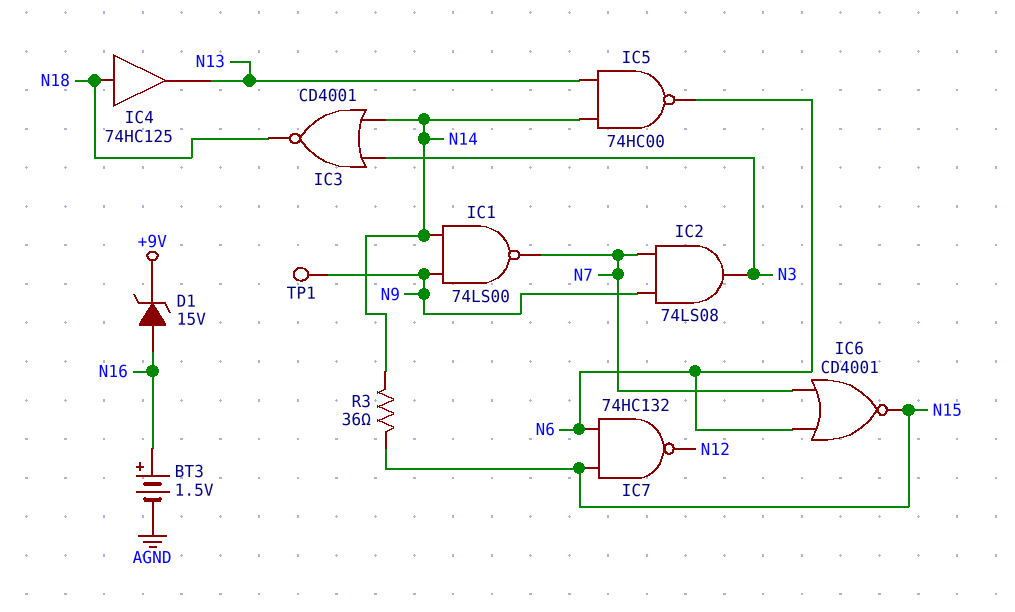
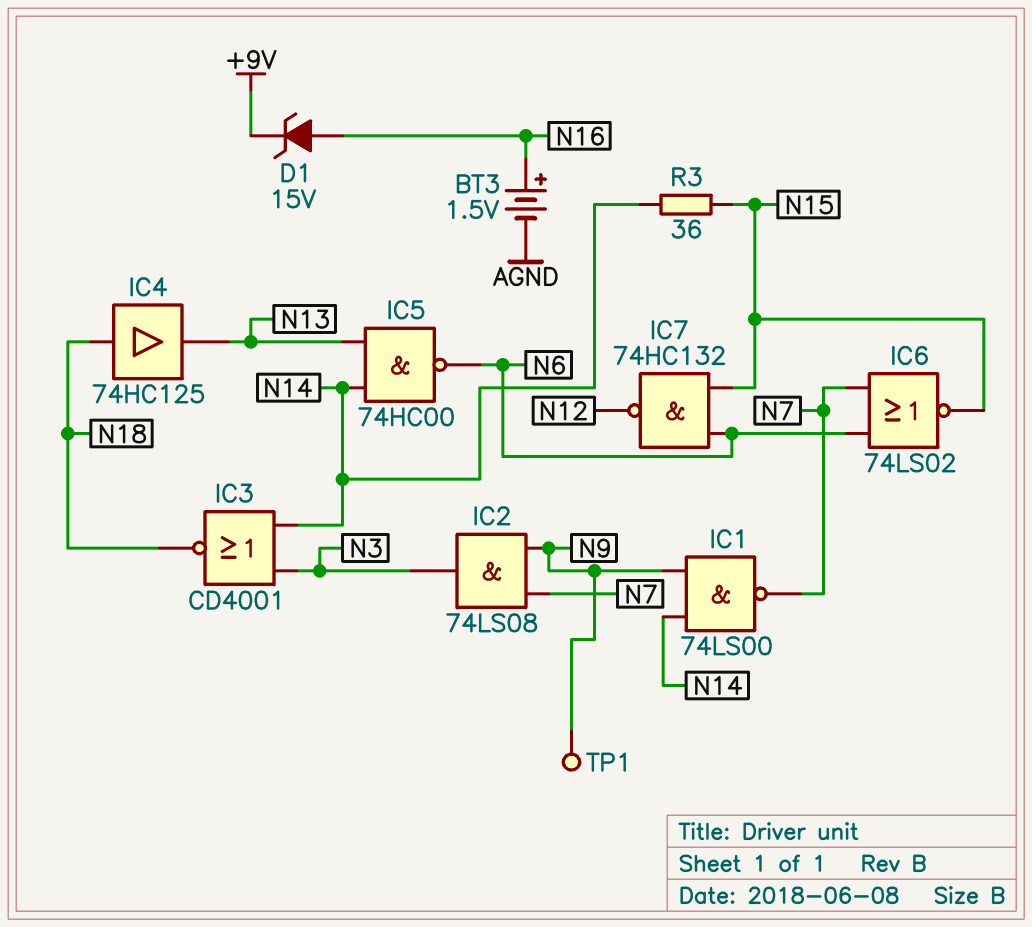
IC6: NOR CD4001 (in N6, in N7, out N15) -> NOR 74LS02 (in N6, in N7, out N15)

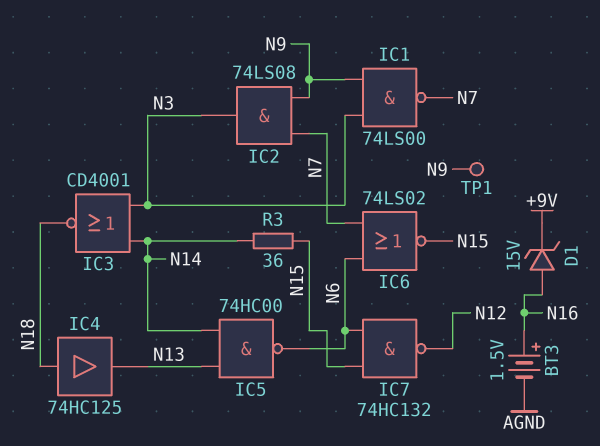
IC1: NAND 74LS00 (in N9, in N14, out N7) -> NAND 74LS00 (in N3, in N9, out N7)

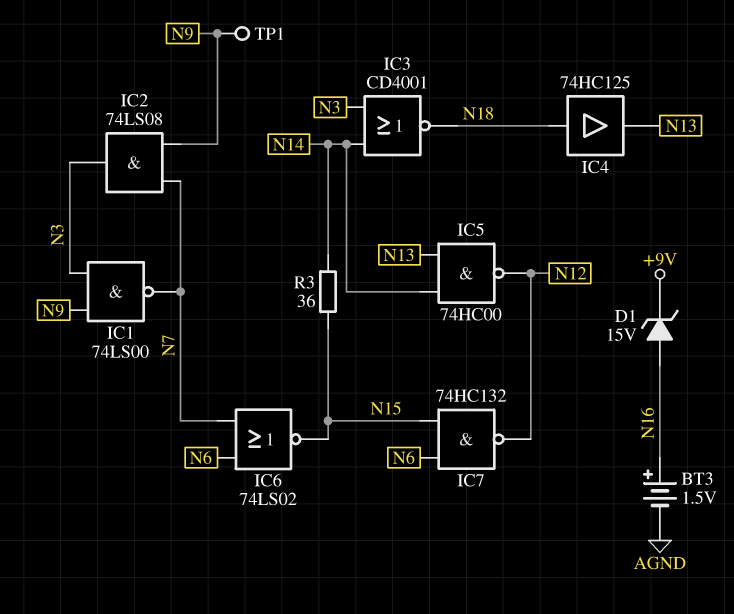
IC5: NAND 74HC00 (in N13, in N14, out N6) -> NAND 74HC00 (in N13, in N14, out N12)

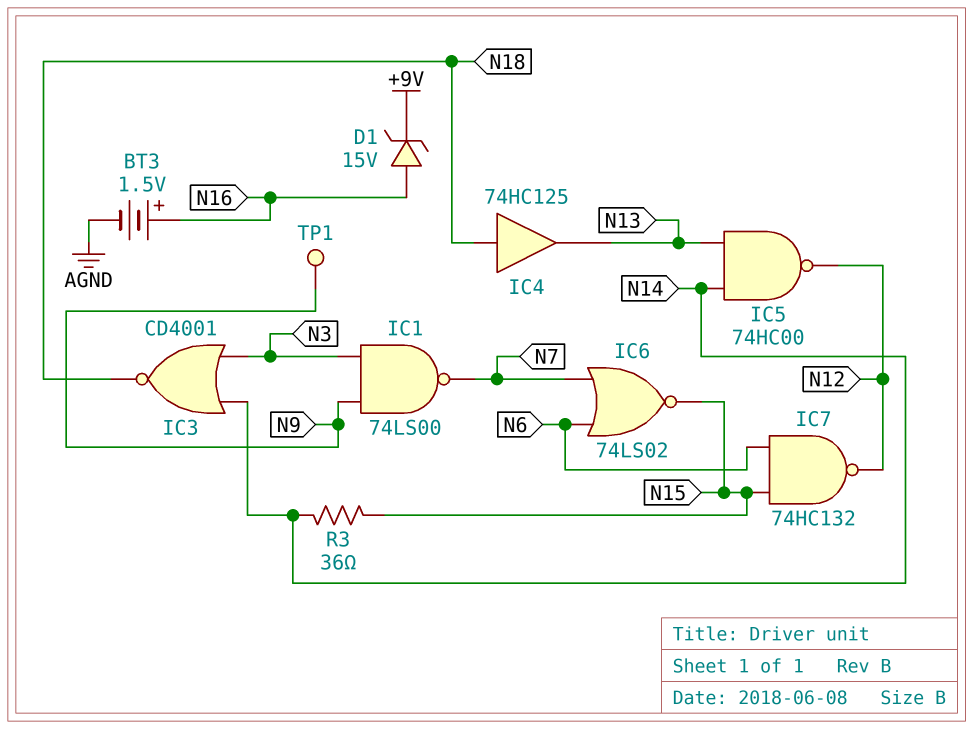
IC2: AND 74LS08 (in N7, in N9, out N3) -> none

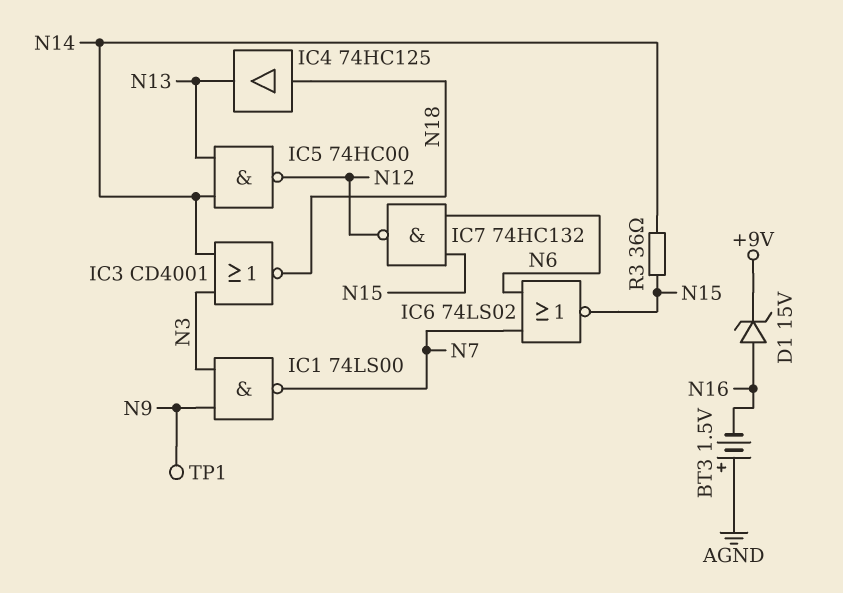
BT3: 1.5V (plus N16, minus AGND) -> 1.5V (plus AGND, minus N16)

